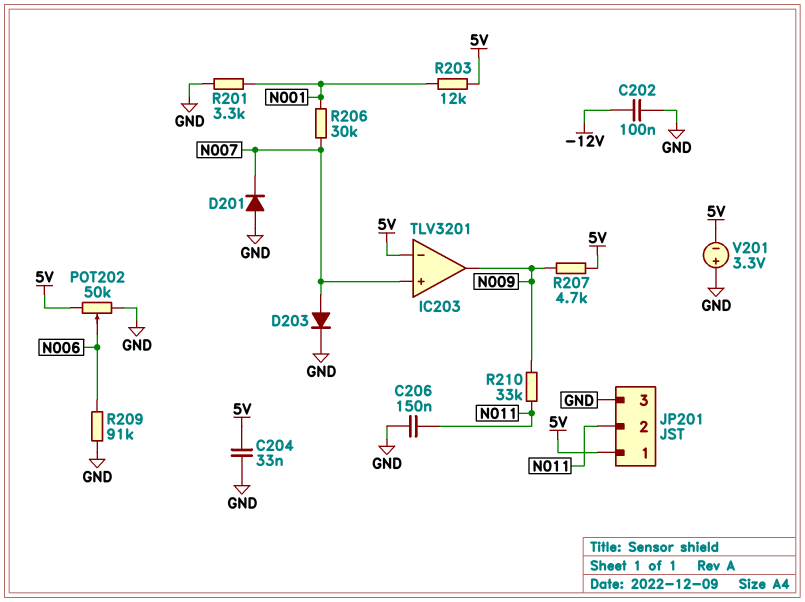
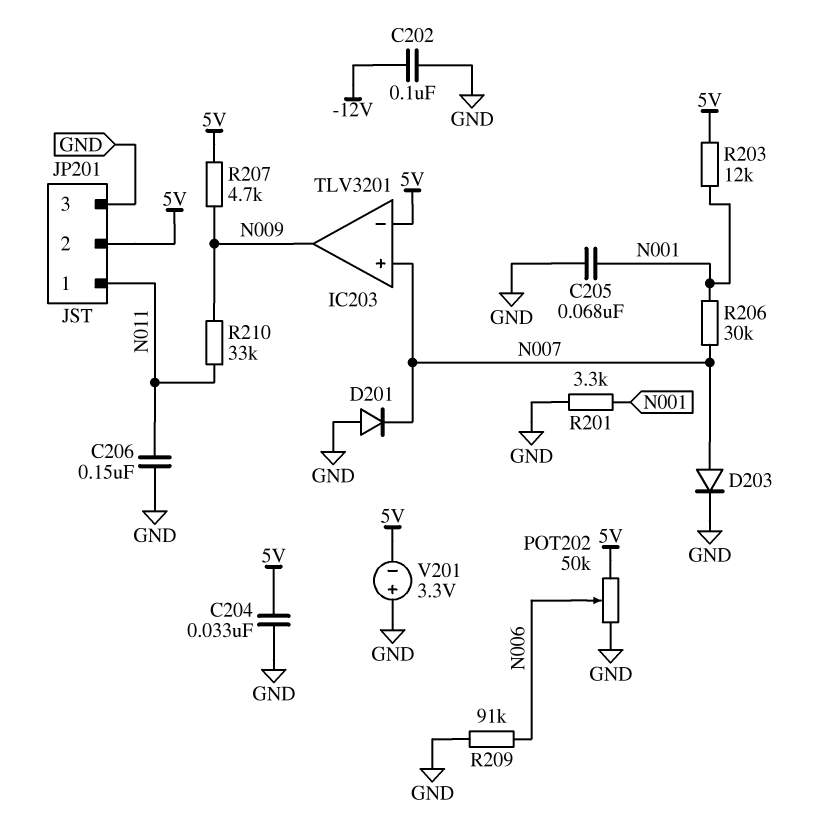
C205: none -> 68nF (GND, N001)
JP201 pin 1: 5V -> N011
JP201 pin 2: N011 -> 5V

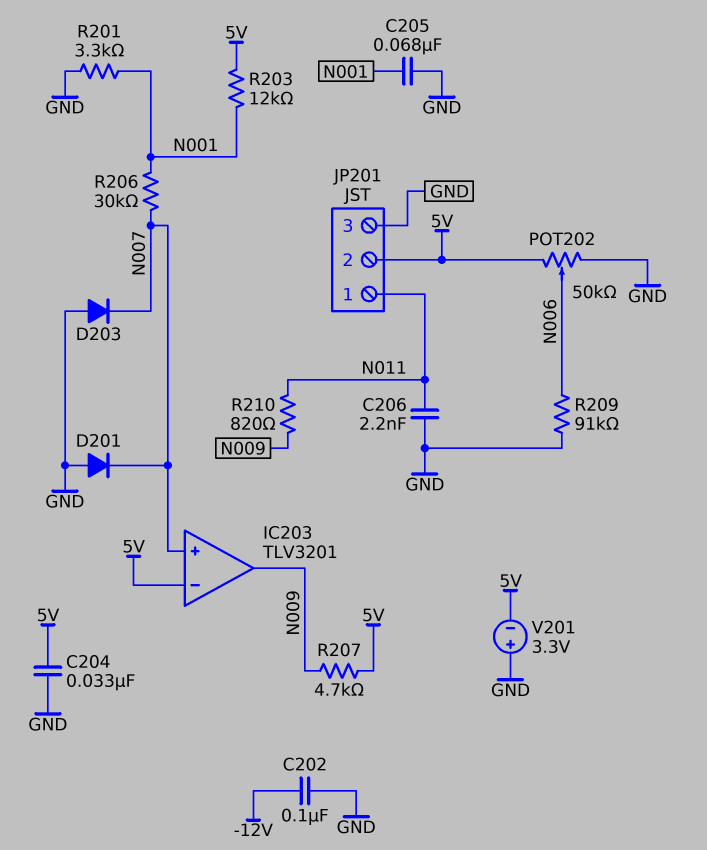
C206: 150nF (GND, N011) -> 2.2nF (GND, N011)
D203: diode (A N007, K GND) -> diode (A GND, K N007)
R210: 33k (N009, N011) -> 820 (N009, N011)

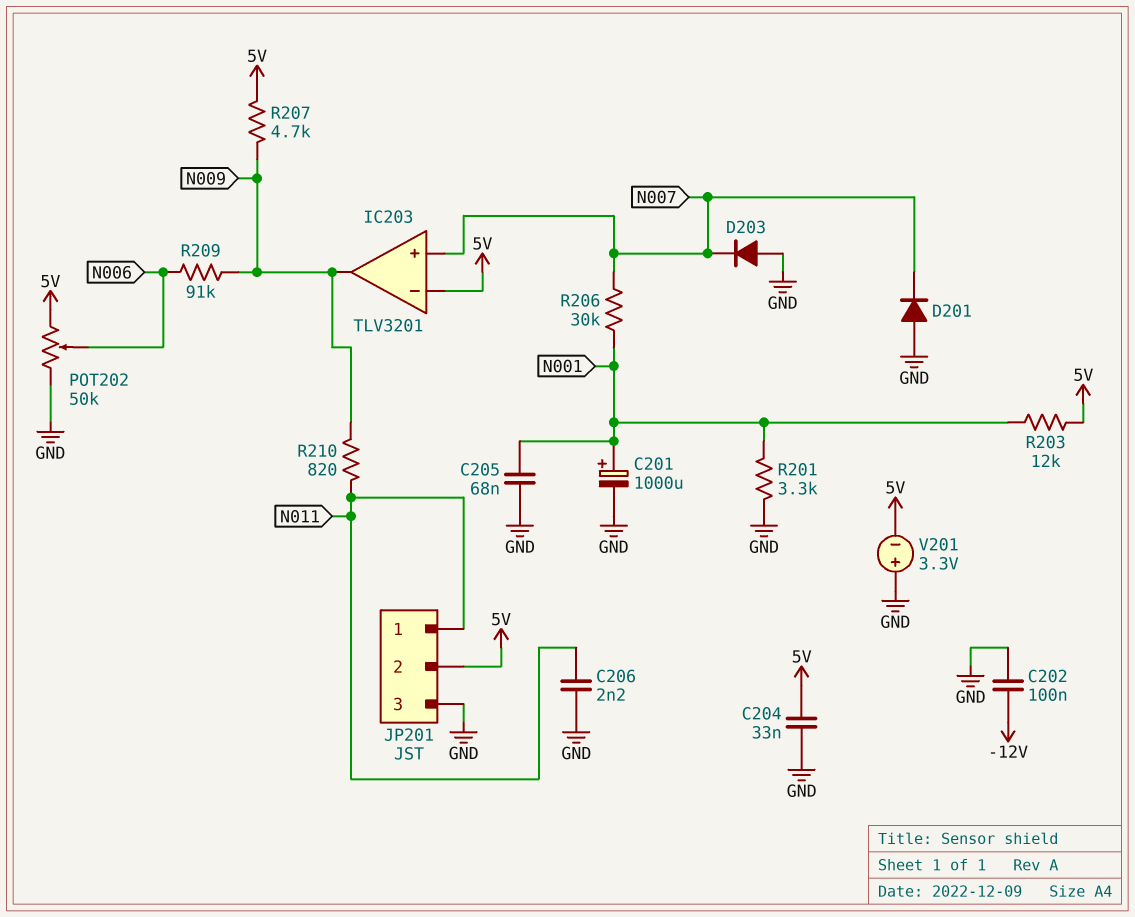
C201: none -> 1000uF (plus N001, minus GND)
R209: 91k (GND, N006) -> 91k (N006, N009)

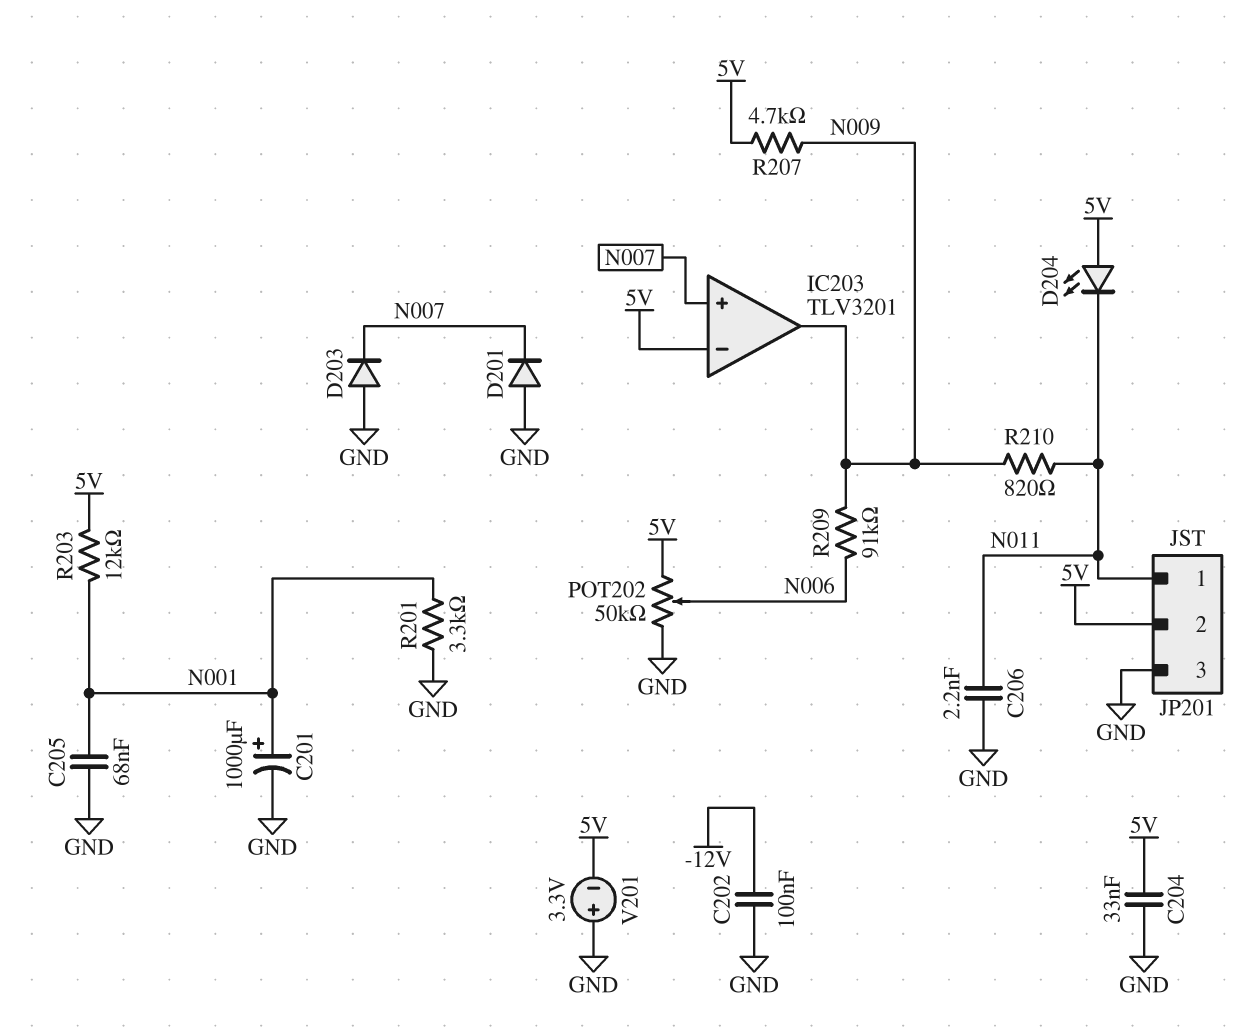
D204: none -> LED (A 5V, K N011)
R206: 30k (N001, N007) -> none

